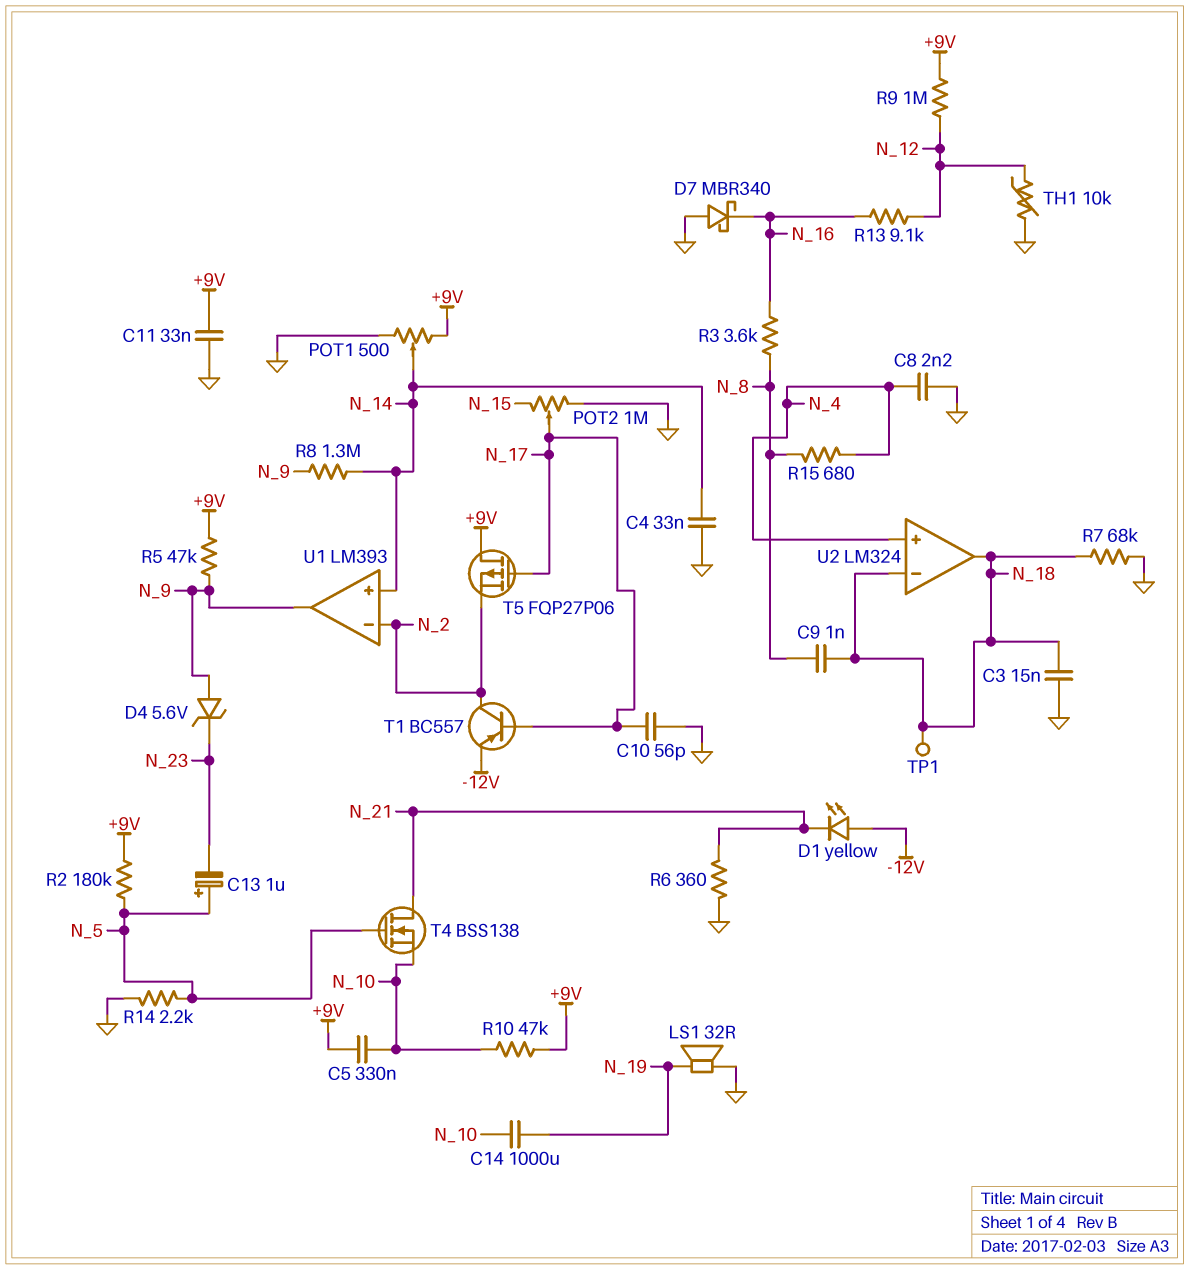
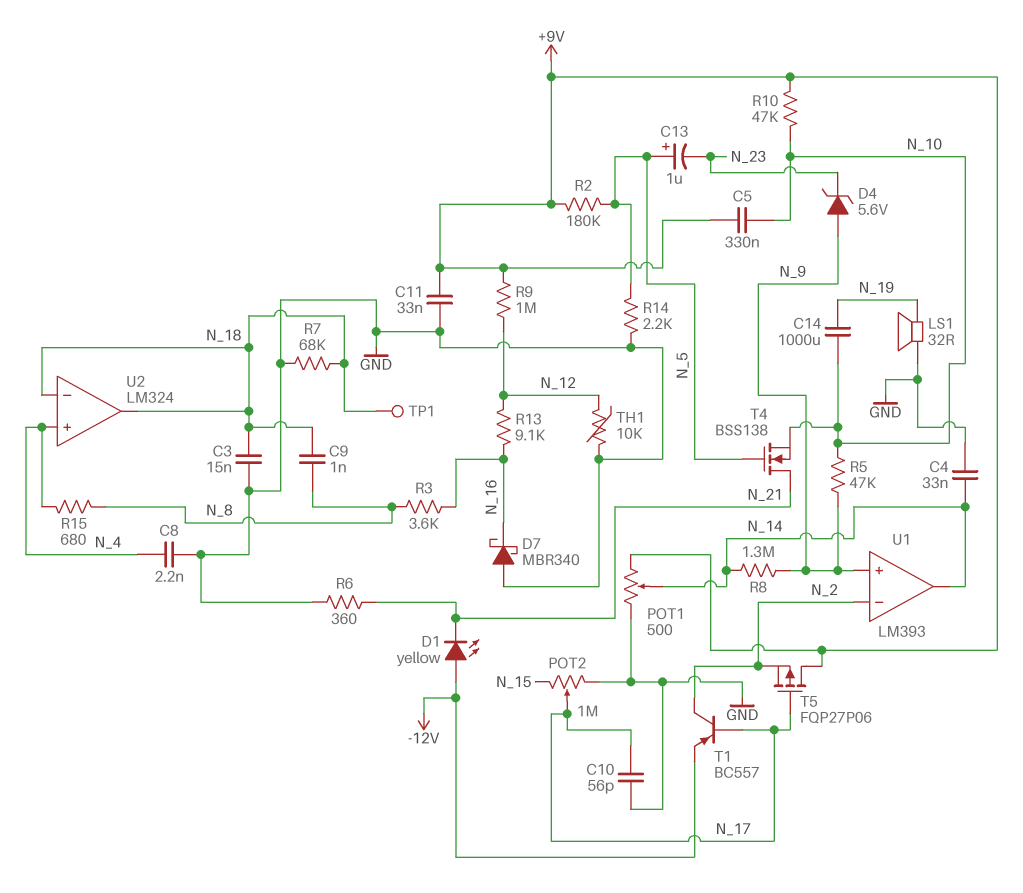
R5: 47k (+9V, N_9) -> 47k (N_9, N_10)
U1 pin in+: N_14 -> N_9
U1 pin out: N_9 -> N_14

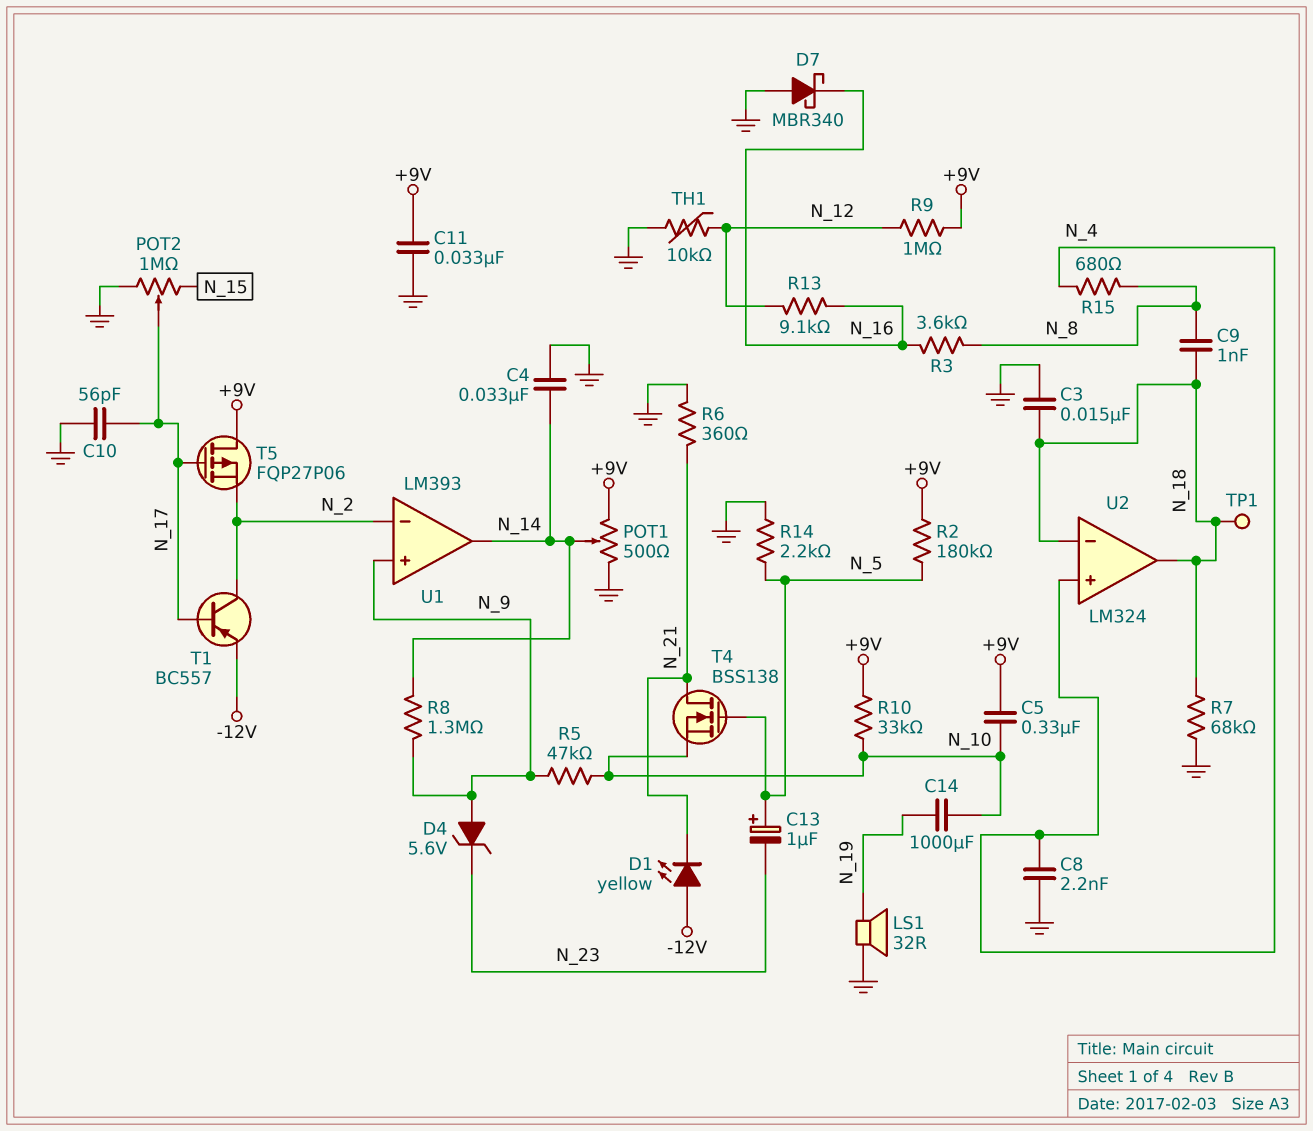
R10: 47k (+9V, N_10) -> 33k (+9V, N_10)

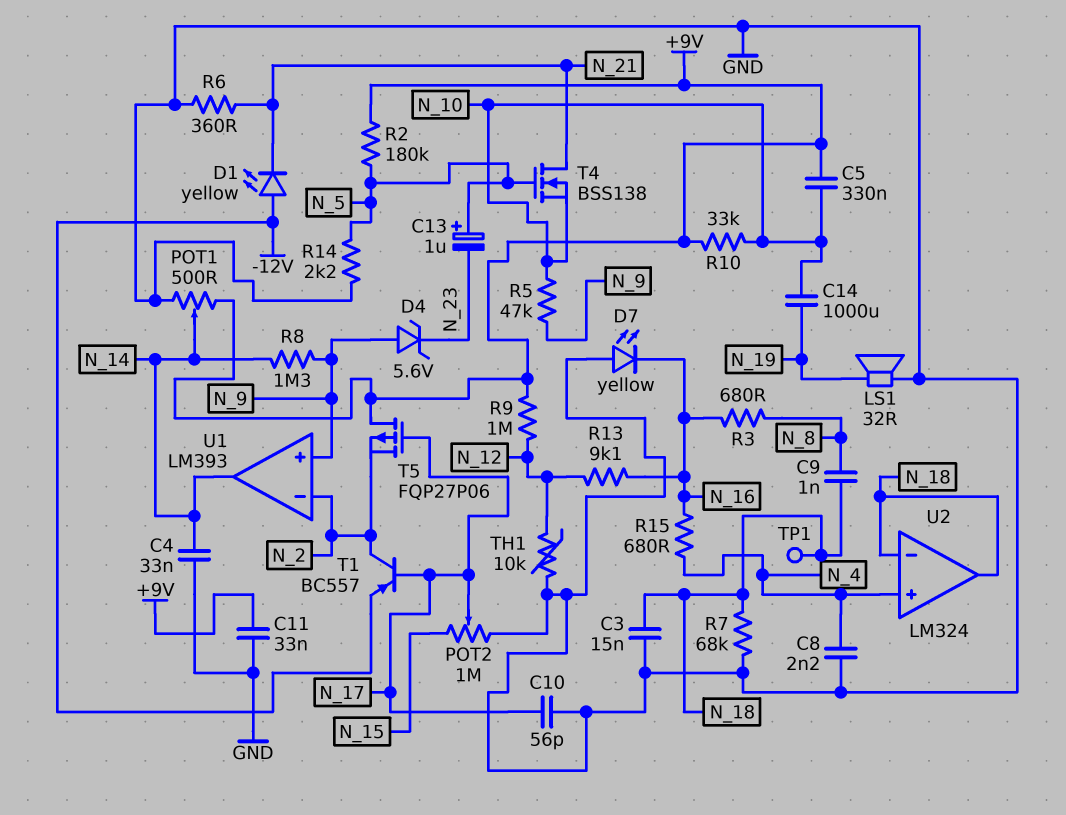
D7: schottky MBR340 (A GND, K N_16) -> LED yellow (A GND, K N_16)
R3: 3.6k (N_8, N_16) -> 680 (N_8, N_16)
R15: 680 (N_4, N_8) -> 680 (N_4, N_16)

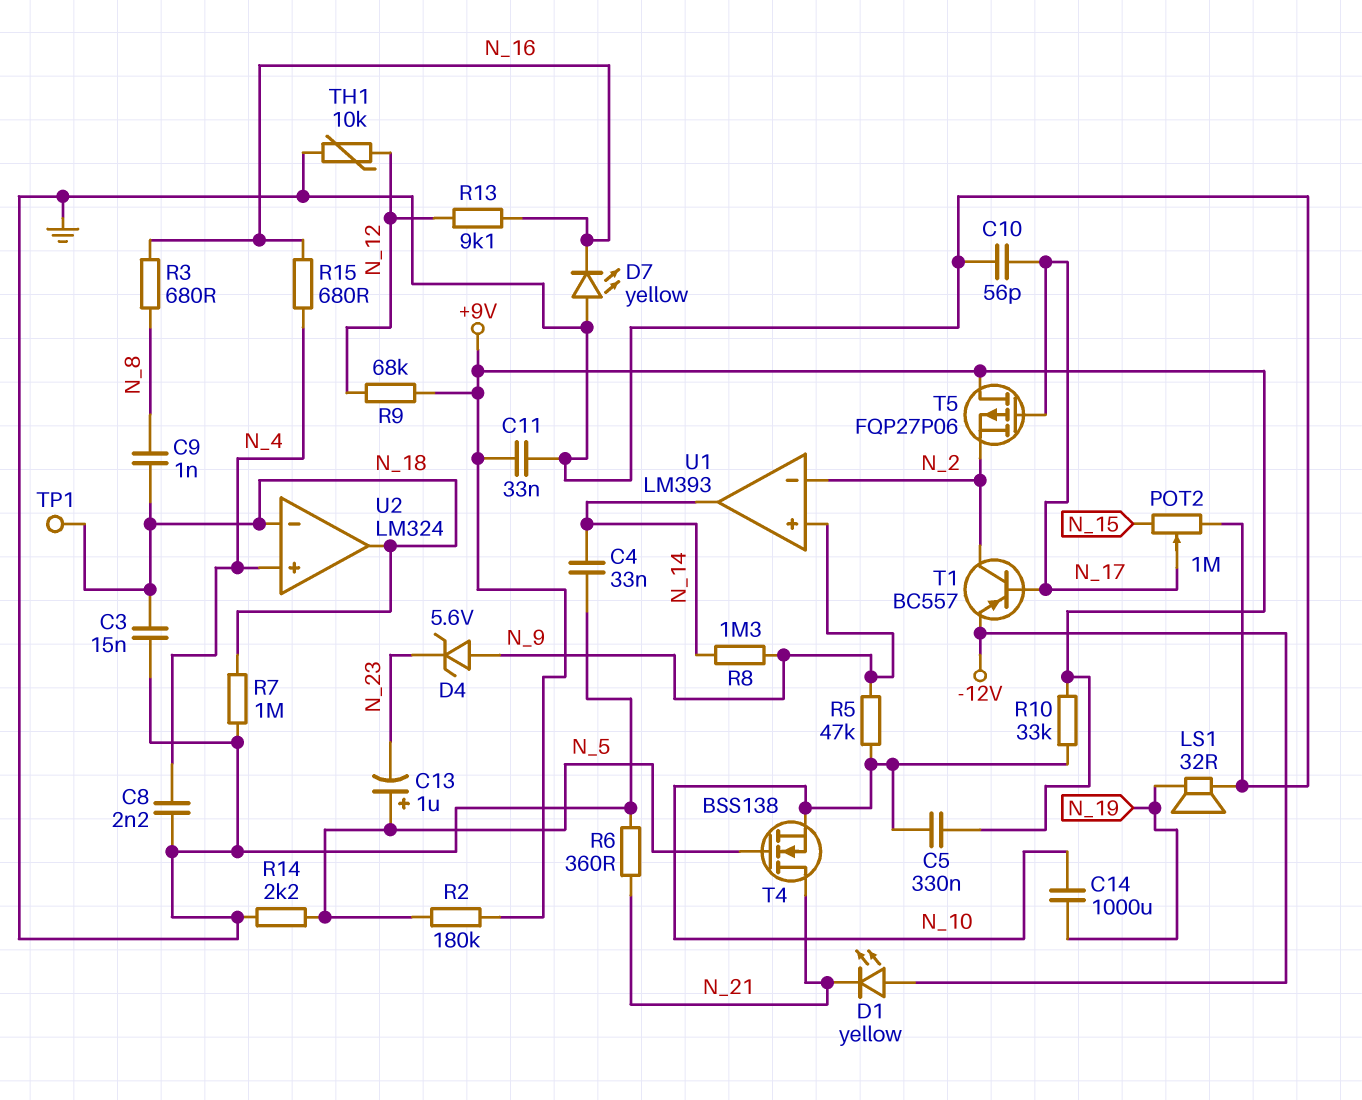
POT1: 500 (+9V, GND, wiper N_14) -> none
R7: 68k (GND, N_18) -> 1M (GND, N_18)
R9: 1M (+9V, N_12) -> 68k (+9V, N_12)

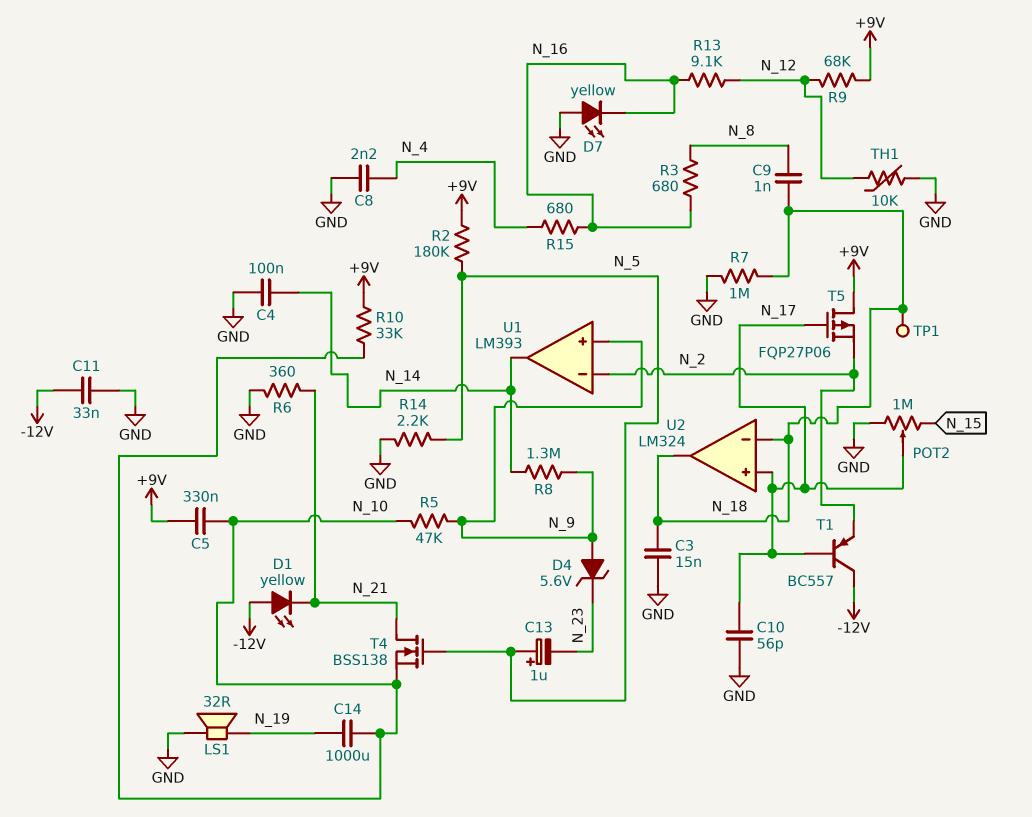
C4: 33nF (GND, N_14) -> 100nF (GND, N_14)
C11: 33nF (+9V, GND) -> 33nF (-12V, GND)
T1: PNP BC557 (B N_17, C N_2, E -12V) -> PNP BC557 (B N_17, C -12V, E N_2)
U2 pin in+: N_4 -> N_17

